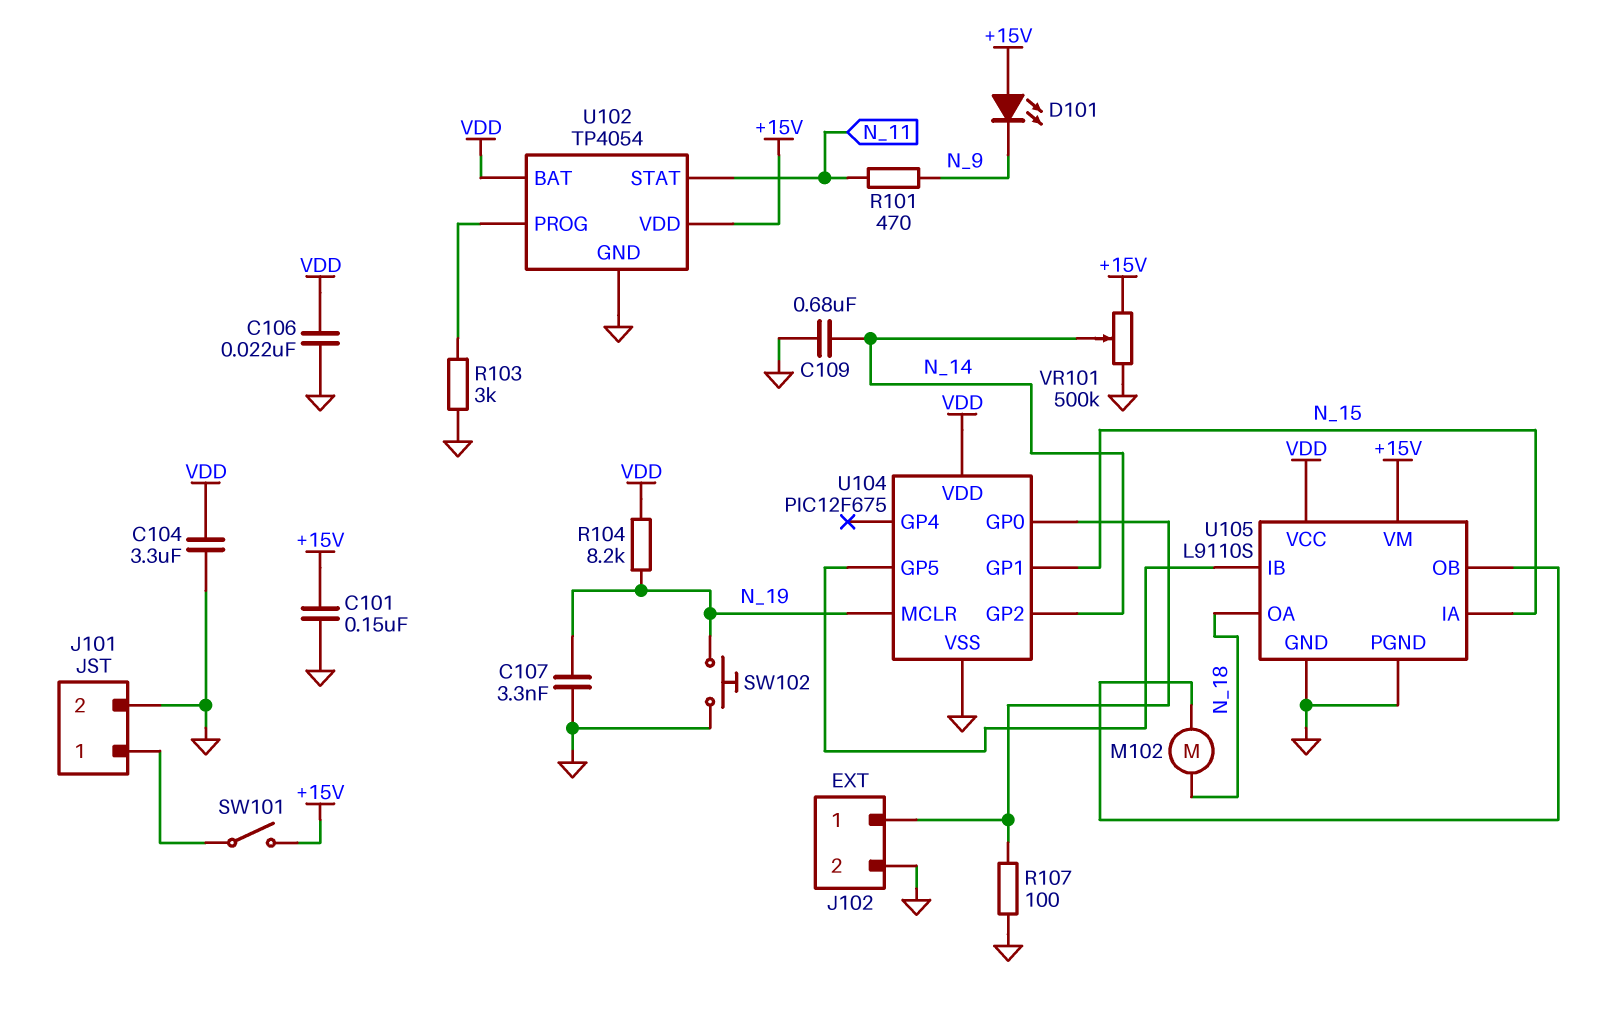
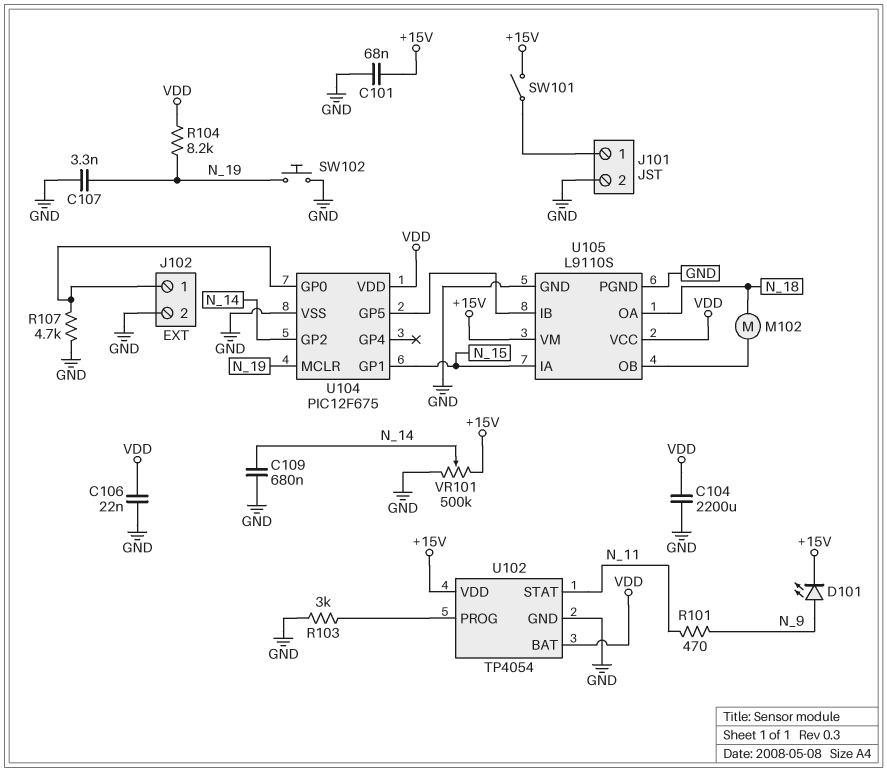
C101: 150nF (+15V, GND) -> 68nF (+15V, GND)
C104: 3.3uF (GND, VDD) -> 2200uF (GND, VDD)
D101: LED (A +15V, K N_9) -> LED (A N_9, K +15V)
R107: 100 (GND, J102/1) -> 4.7k (GND, J102/1)

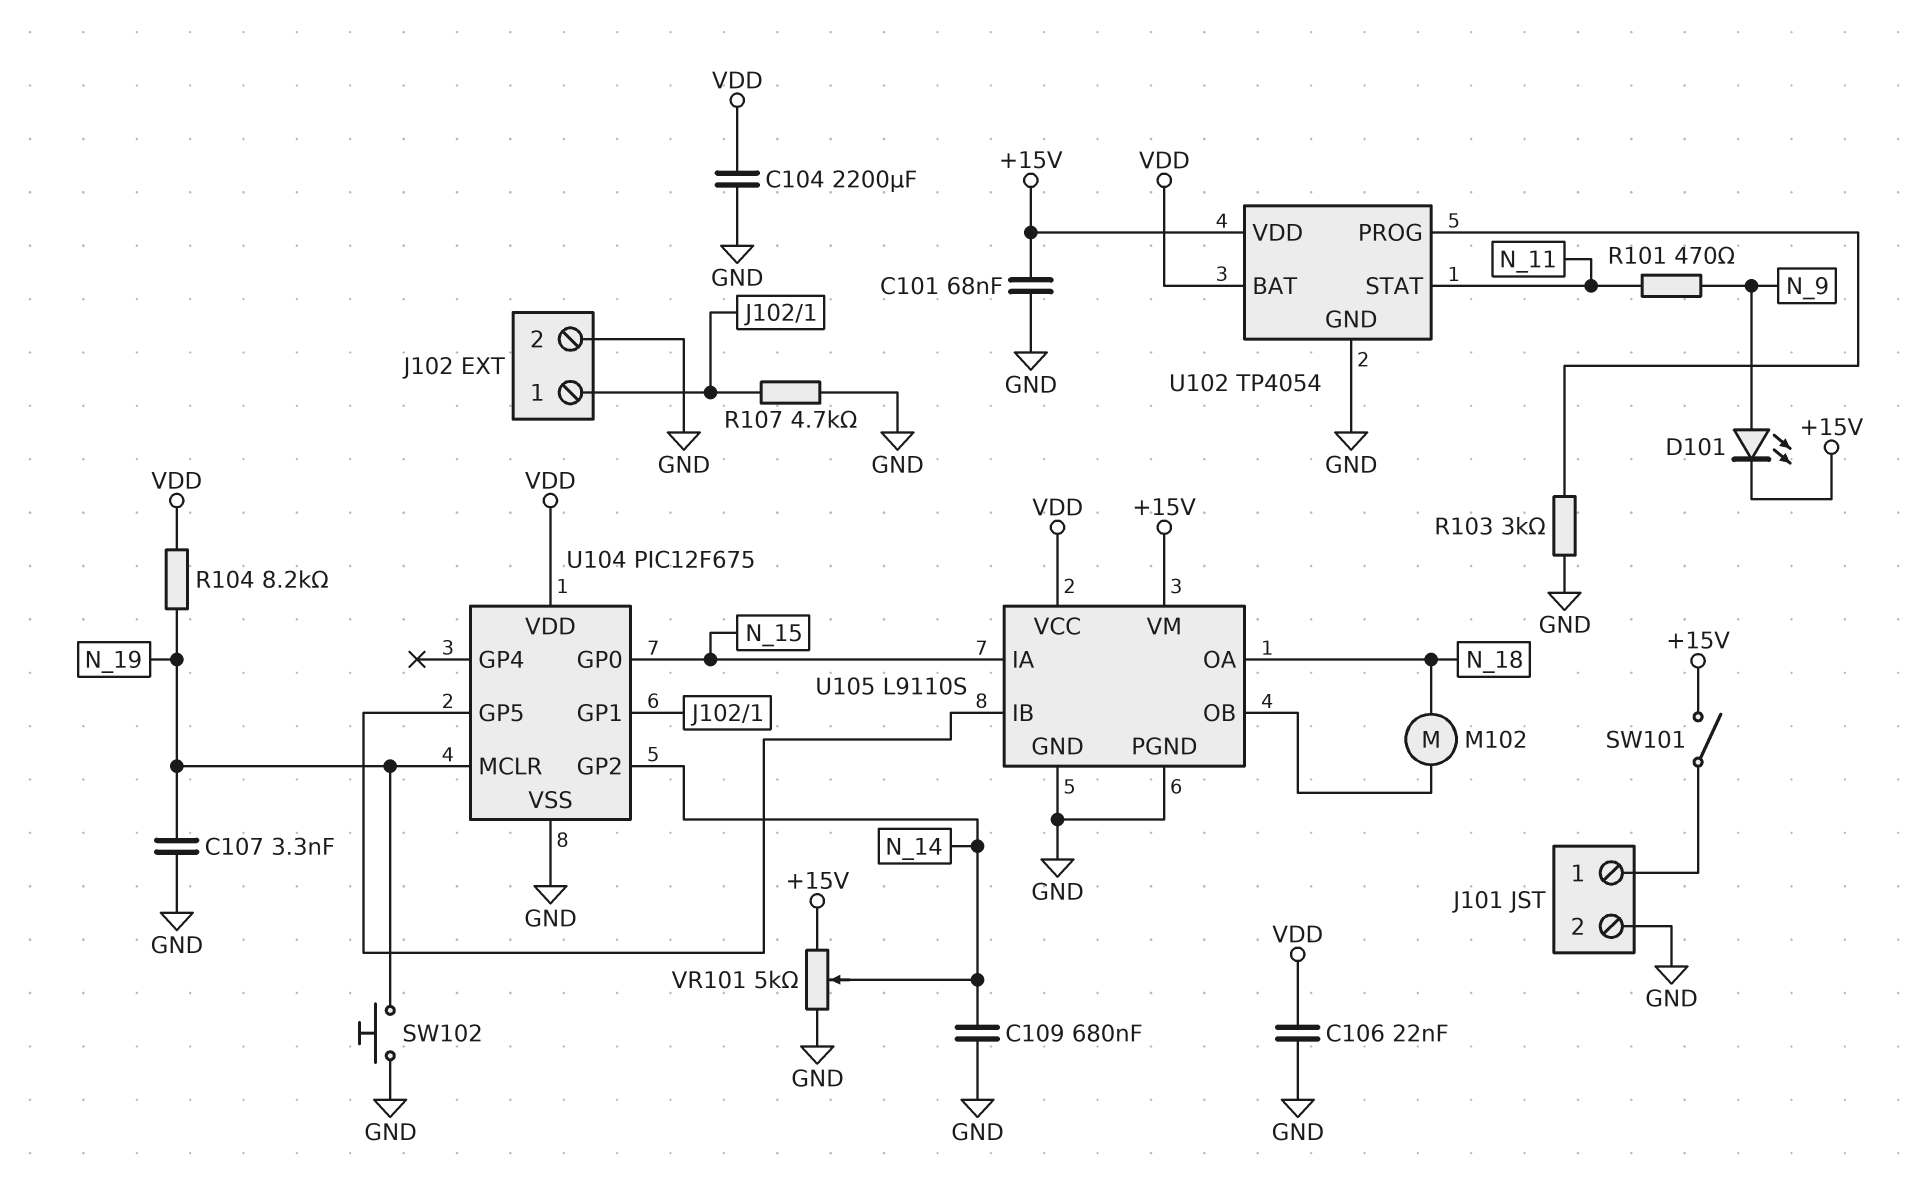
U104 pin GP0: J102/1 -> N_15
U104 pin GP1: N_15 -> J102/1
VR101: 500k (+15V, GND, wiper N_14) -> 5k (+15V, GND, wiper N_14)

